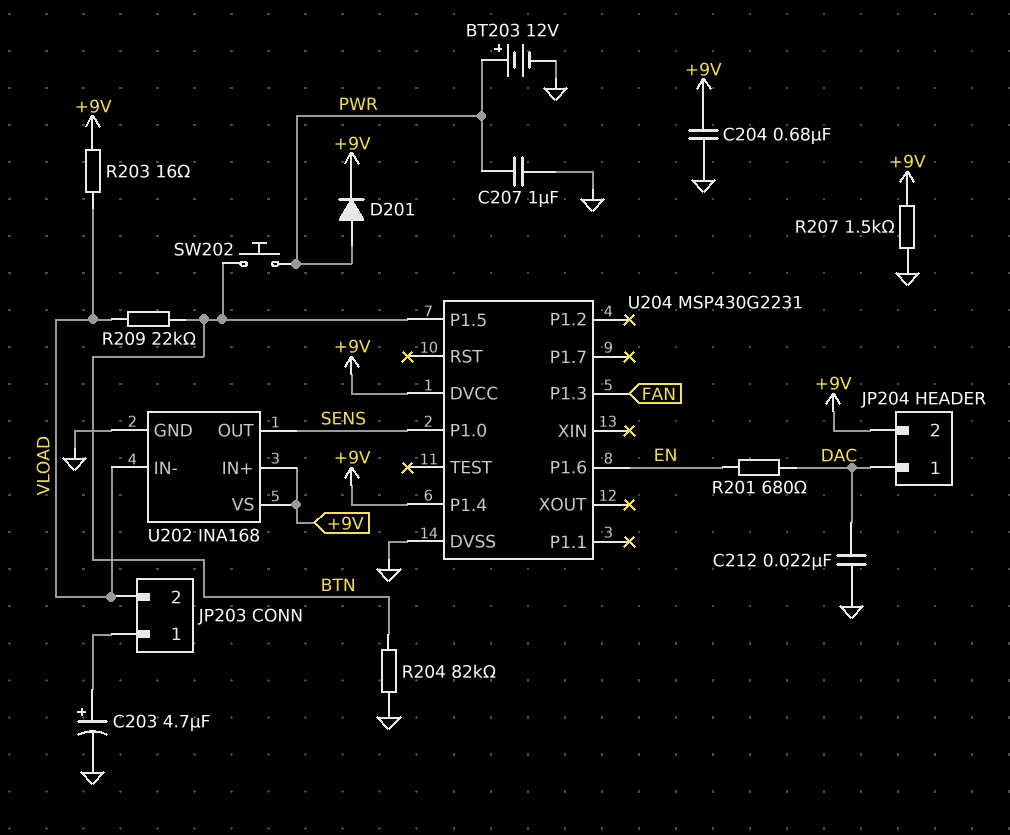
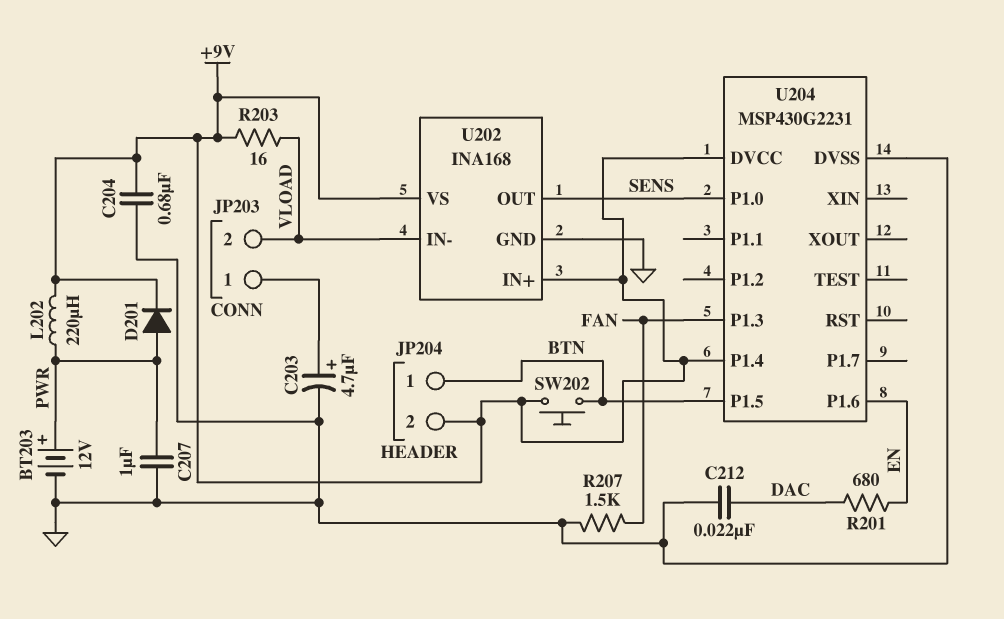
JP204 pin 1: DAC -> BTN
L202: none -> 220uH (+9V, PWR)
R204: 82k (BTN, GND) -> none
R207: 1.5k (+9V, GND) -> 1.5k (FAN, GND)
R209: 22k (BTN, VLOAD) -> none
SW202: button (BTN, PWR) -> button (+9V, BTN)

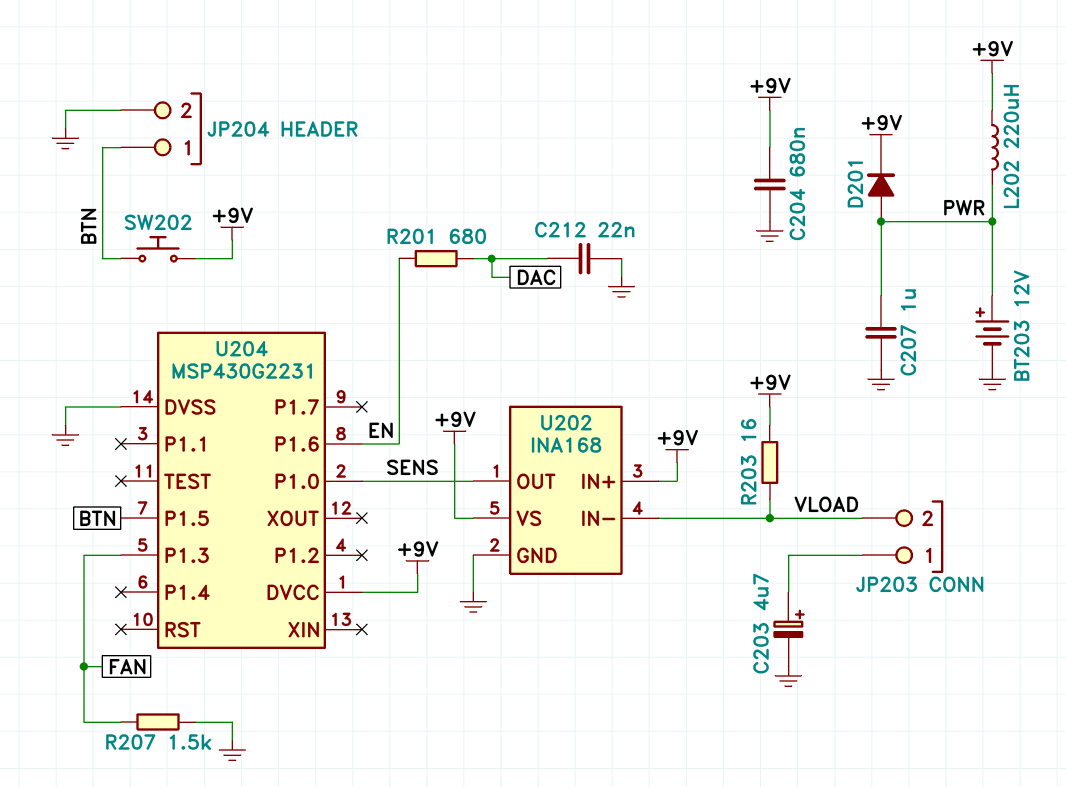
JP204 pin 2: +9V -> GND
U204 pin P1.4: +9V -> none

